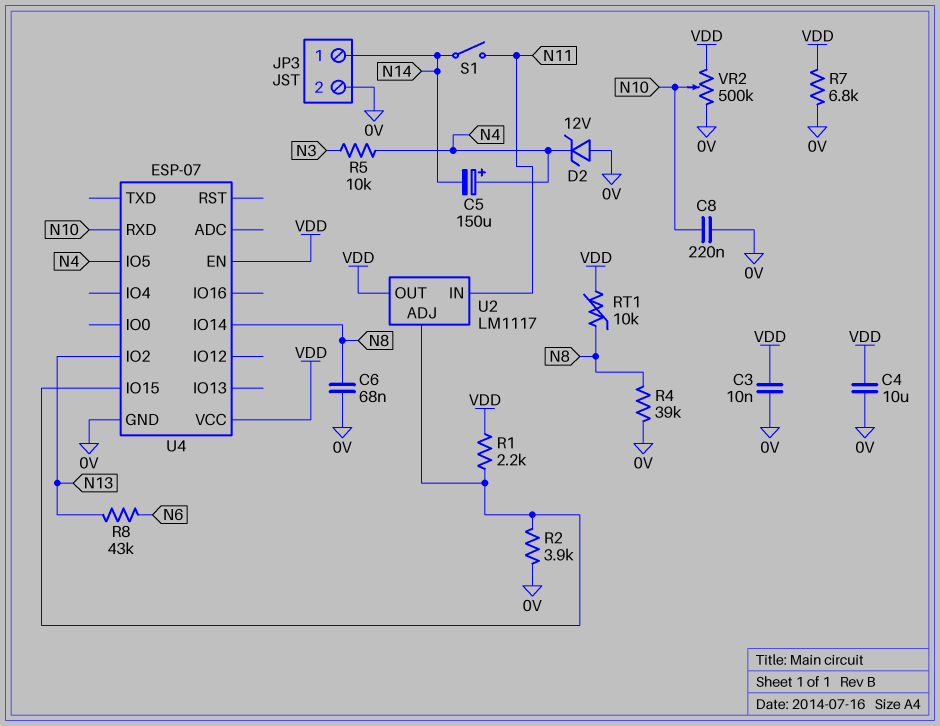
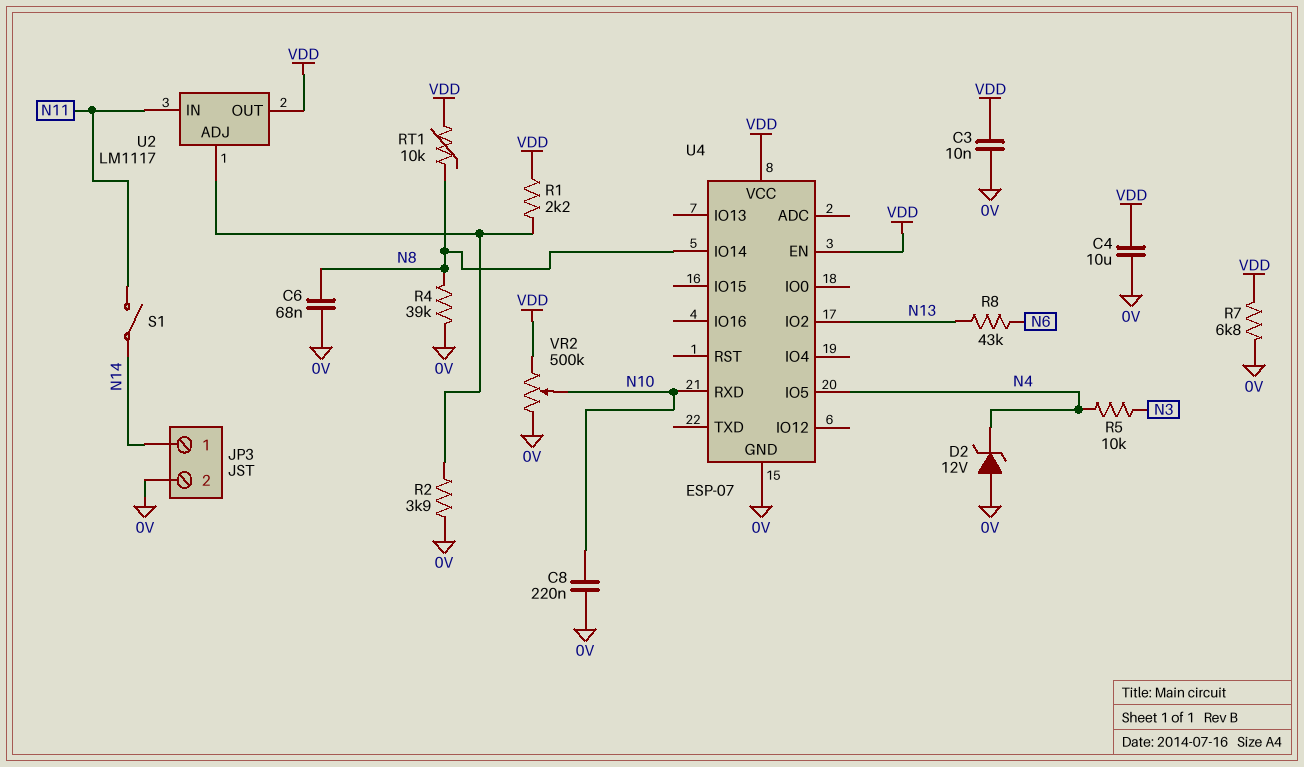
C5: 150uF (plus N4, minus N14) -> none
U4 pin IO15: U2/ADJ -> none

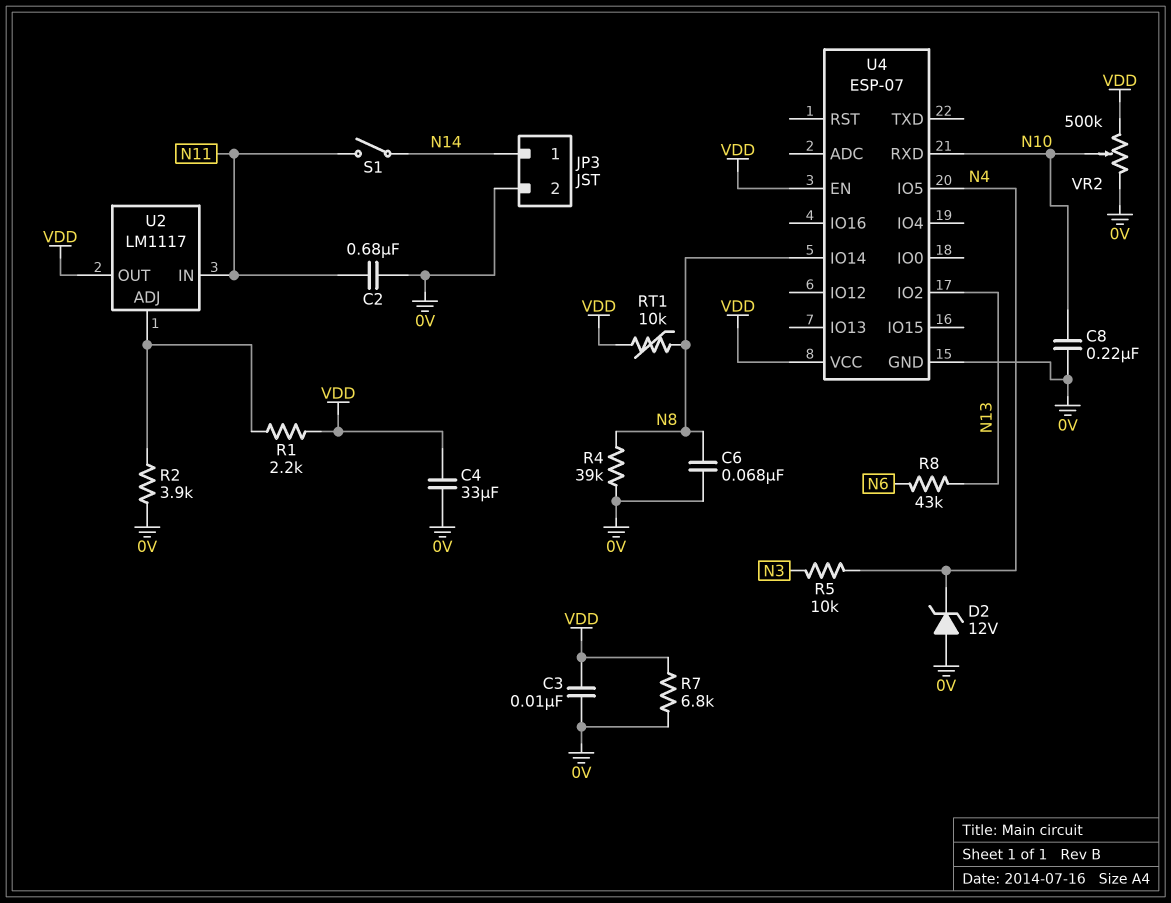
C2: none -> 680nF (0V, N11)
C4: 10uF (0V, VDD) -> 33uF (0V, VDD)

